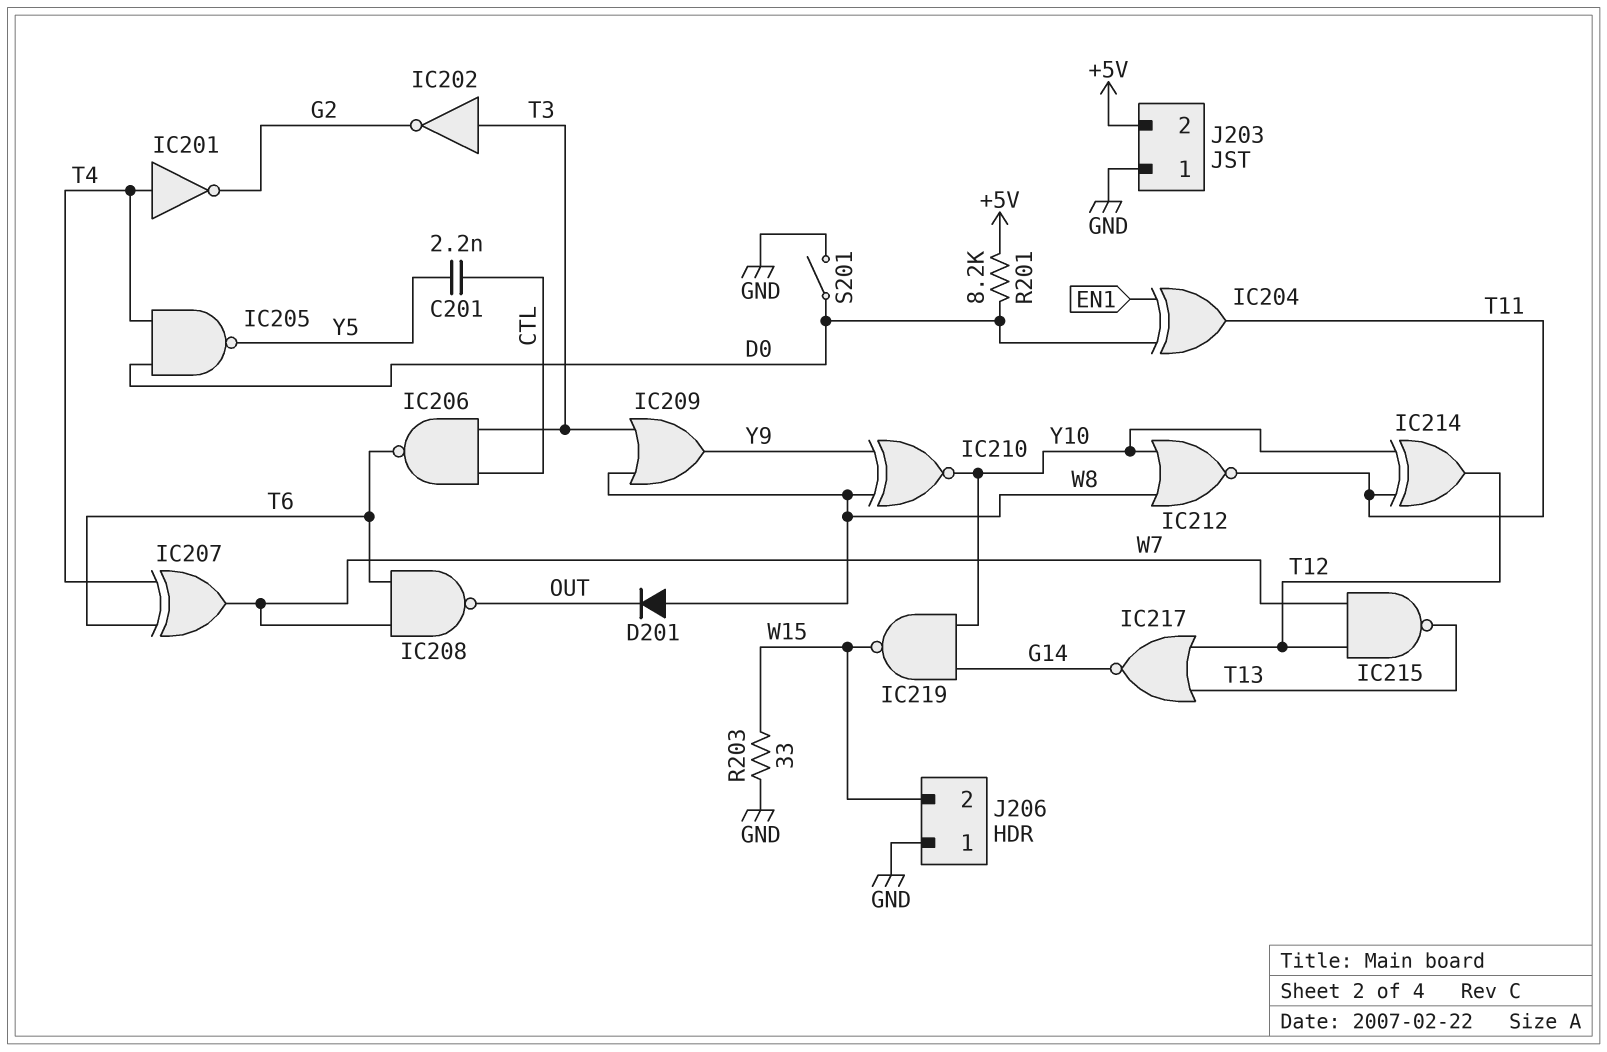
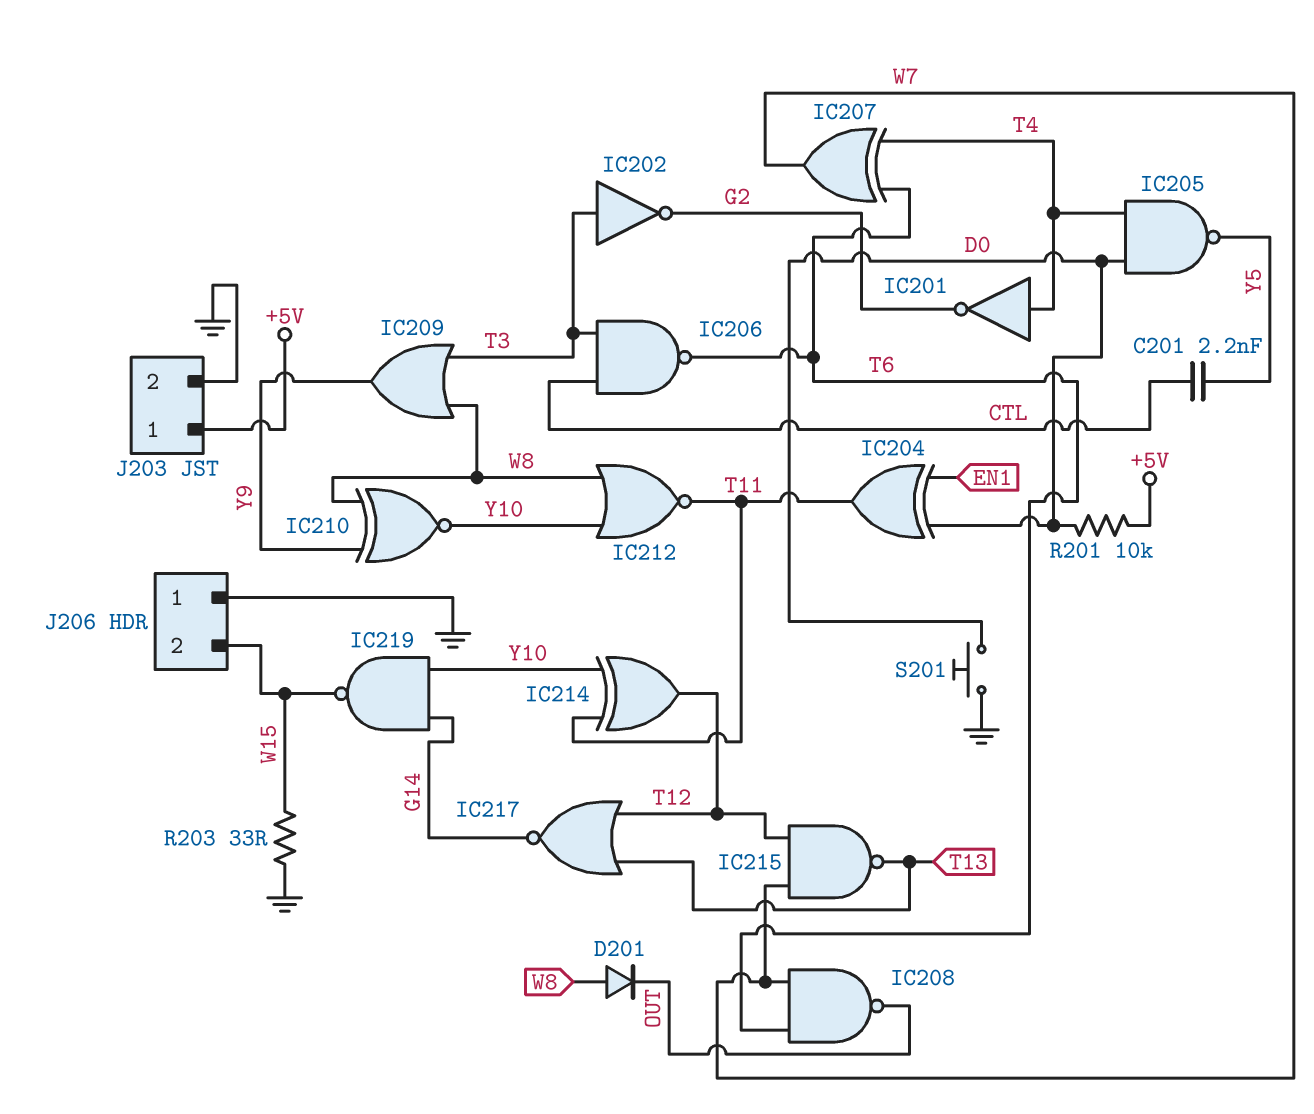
J203 pin 1: GND -> +5V
J203 pin 2: +5V -> GND
R201: 8.2k (+5V, D0) -> 10k (+5V, D0)
S201: switch (D0, GND) -> button (D0, GND)

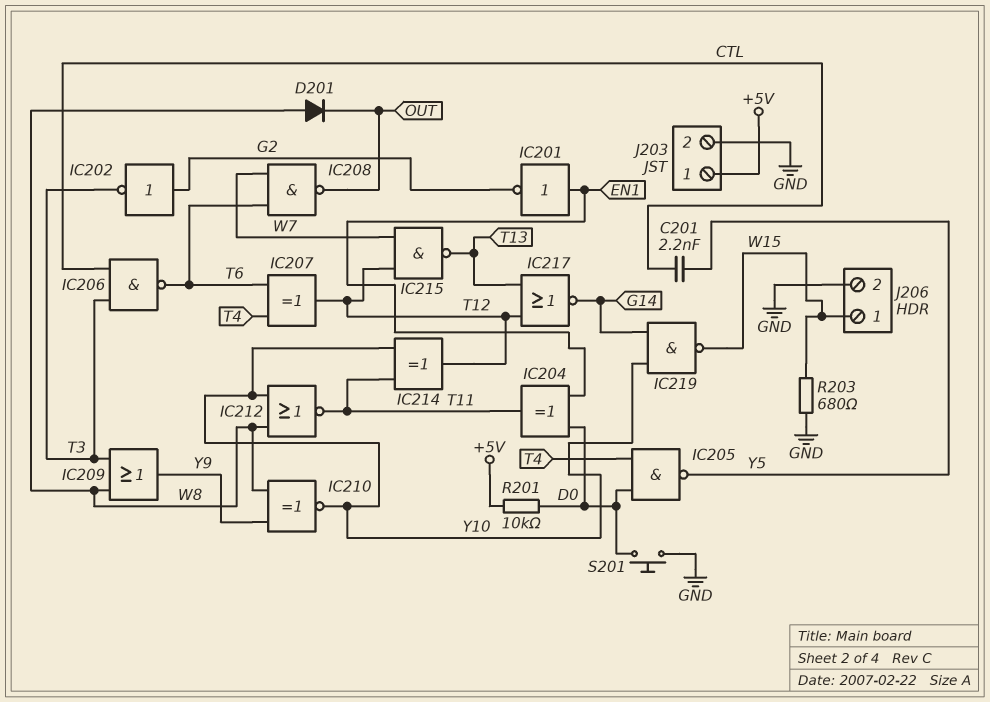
IC201: NOT (in T4, out G2) -> NOT (in EN1, out G2)
IC202: NOT (in T3, out G2) -> NOT (in G2, out T3)
IC207: XOR (in T4, in T6, out W7) -> XOR (in T4, in T6, out T12)
J206 pin 1: GND -> W15
J206 pin 2: W15 -> GND
R203: 33 (GND, W15) -> 680 (GND, W15)

